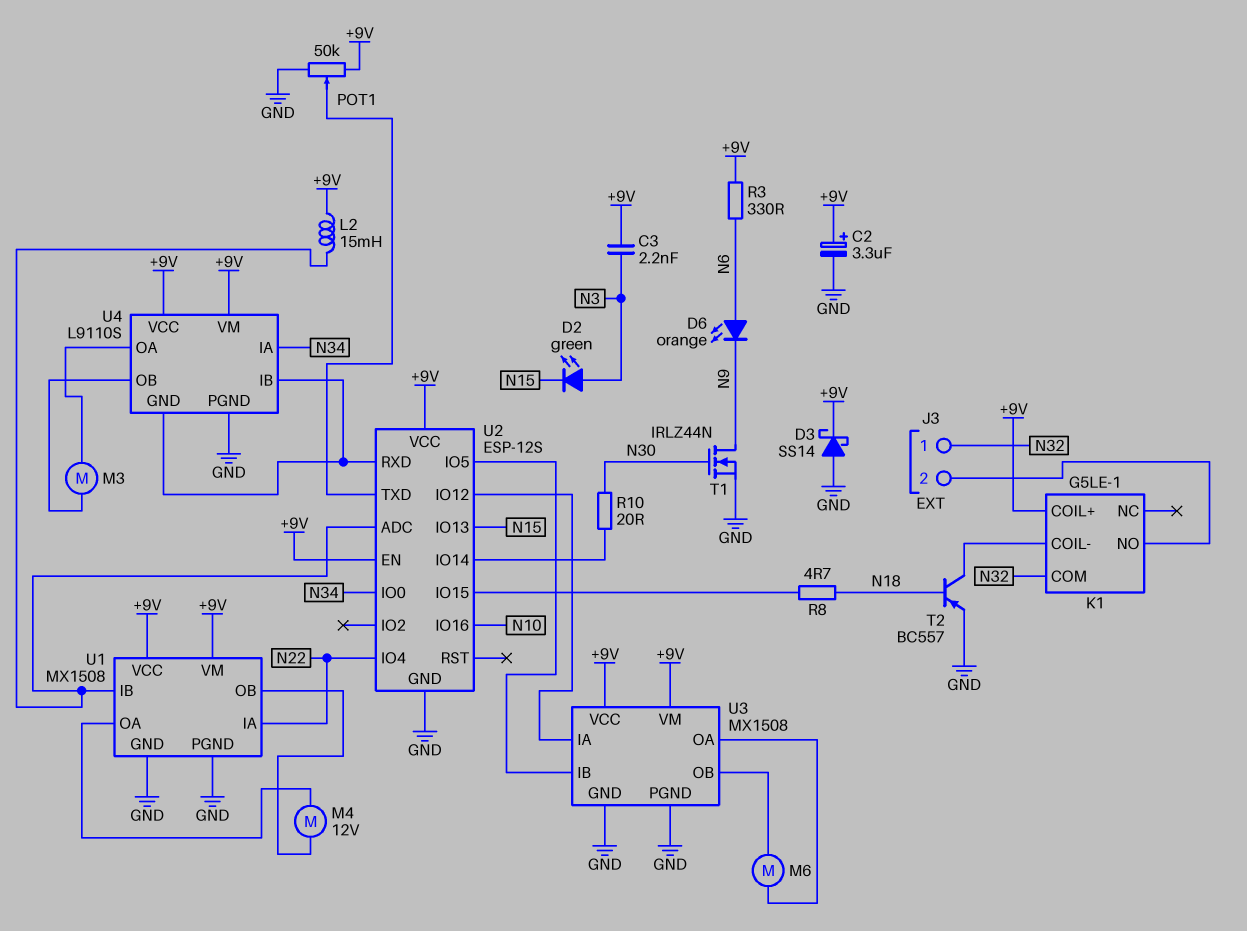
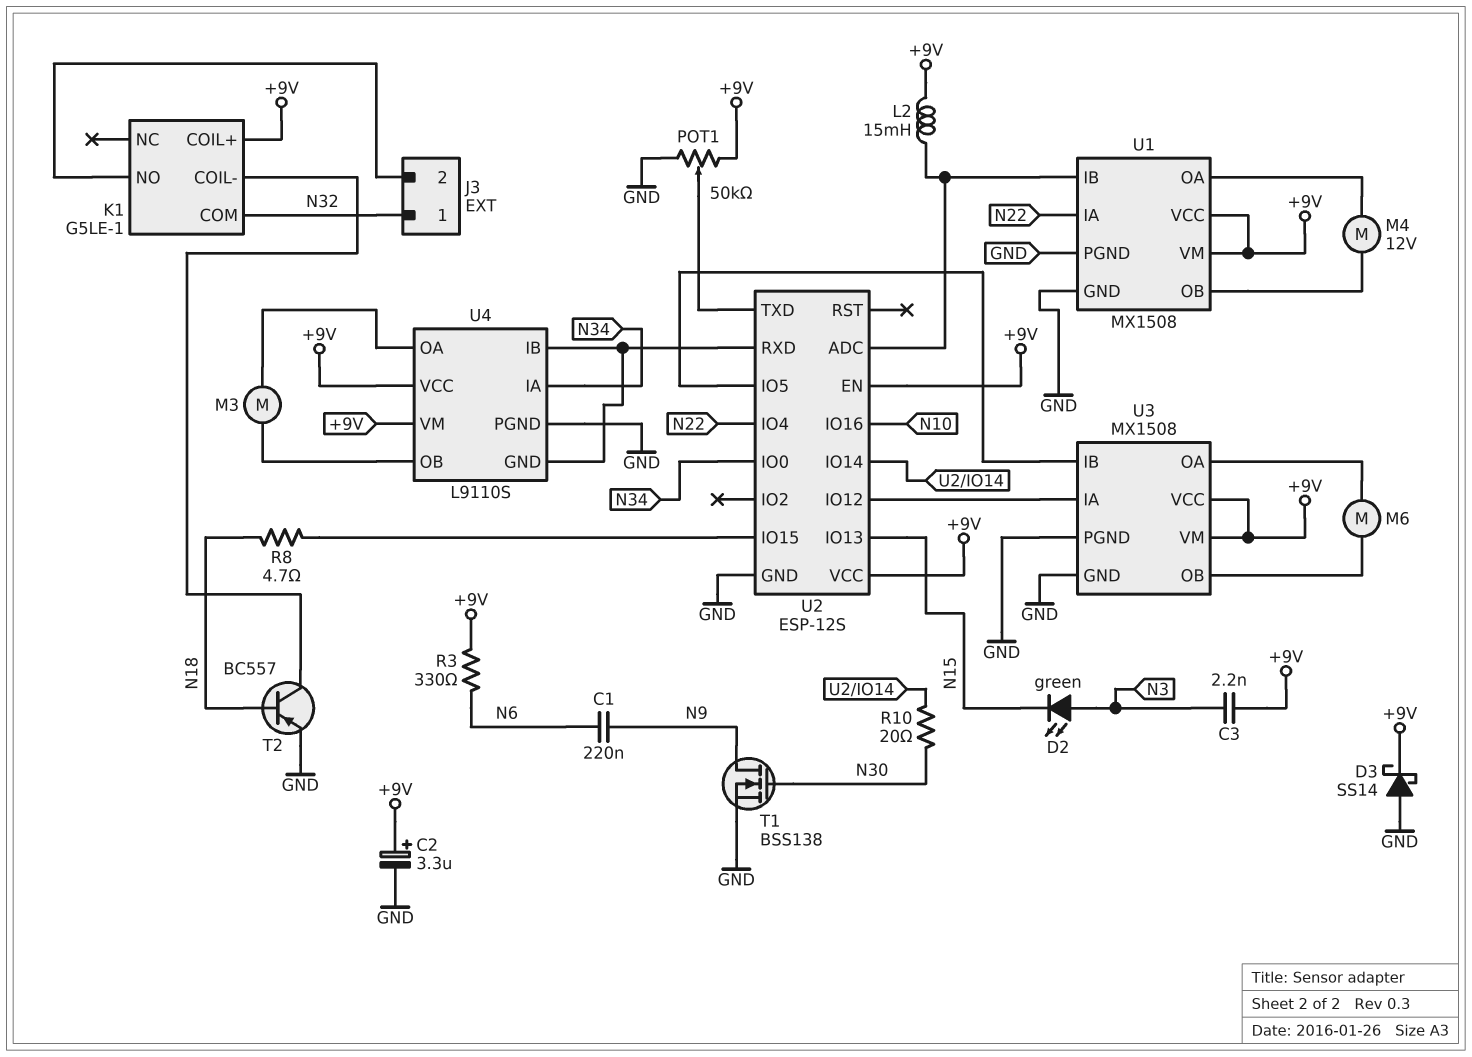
C1: none -> 220nF (N6, N9)
D6: LED orange (A N6, K N9) -> none
T1: NMOS IRLZ44N (G N30, D N9, S GND) -> NMOS BSS138 (G N30, D N9, S GND)

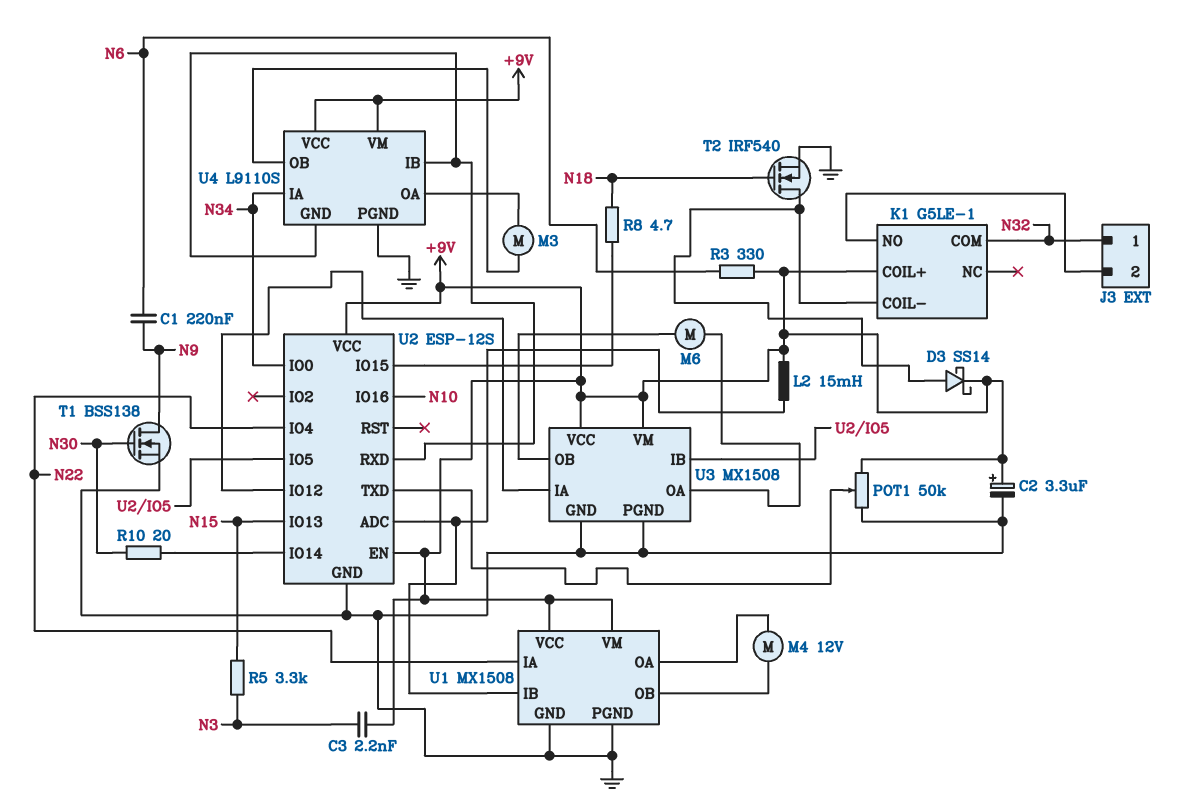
D2: LED green (A N3, K N15) -> none
D3: schottky SS14 (A GND, K +9V) -> schottky SS14 (A K1/COIL-, K +9V)
R5: none -> 3.3k (N3, N15)
T2: PNP BC557 (B N18, C K1/COIL-, E GND) -> NMOS IRF540 (G N18, D K1/COIL-, S GND)

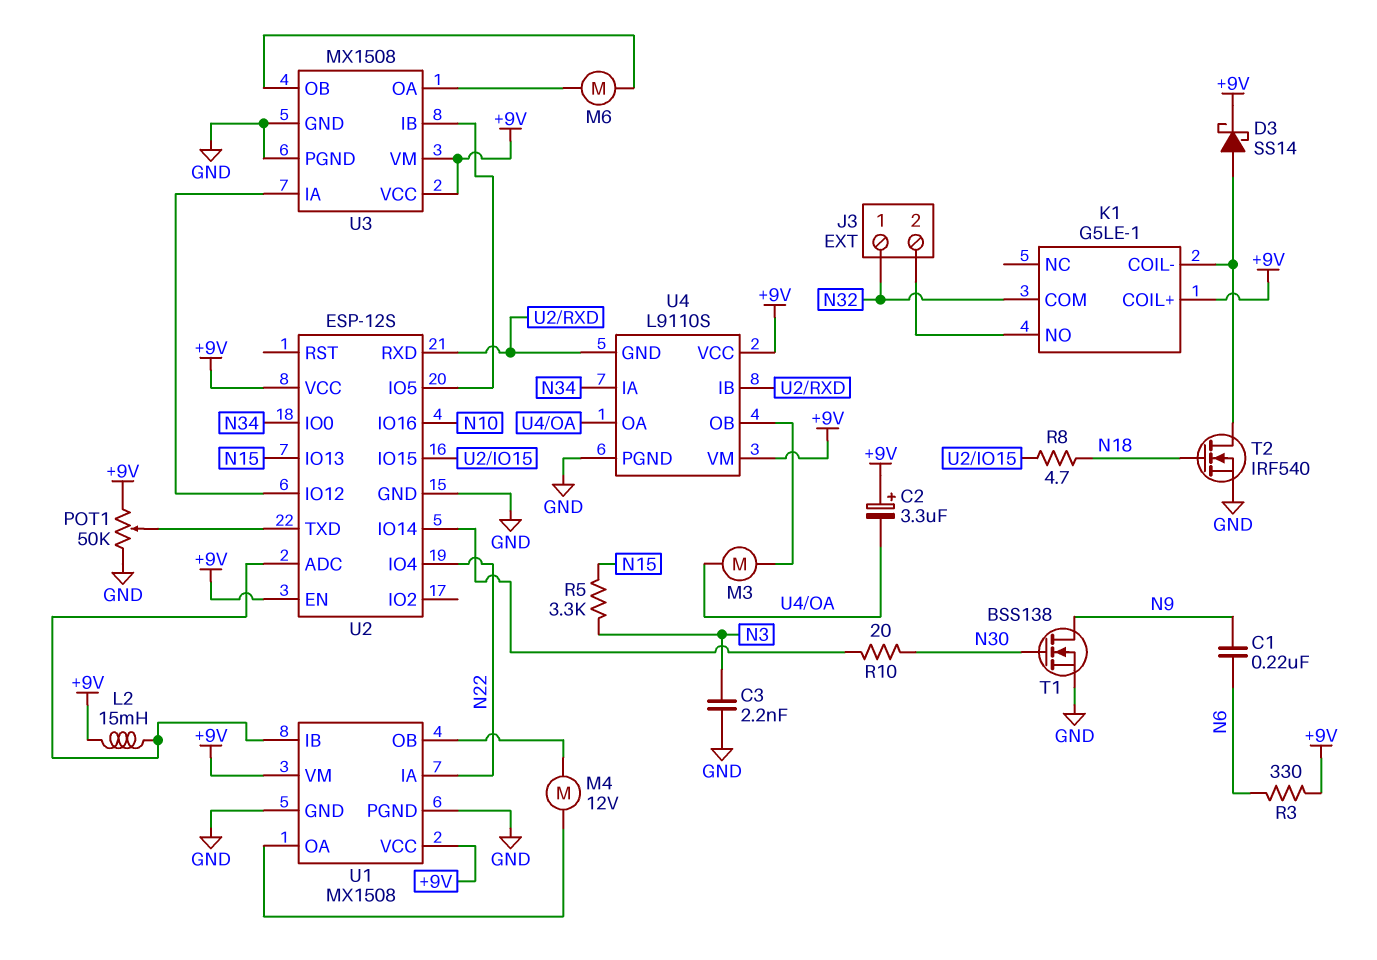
C2: 3.3uF (plus +9V, minus GND) -> 3.3uF (plus +9V, minus U4/OA)
C3: 2.2nF (+9V, N3) -> 2.2nF (GND, N3)

